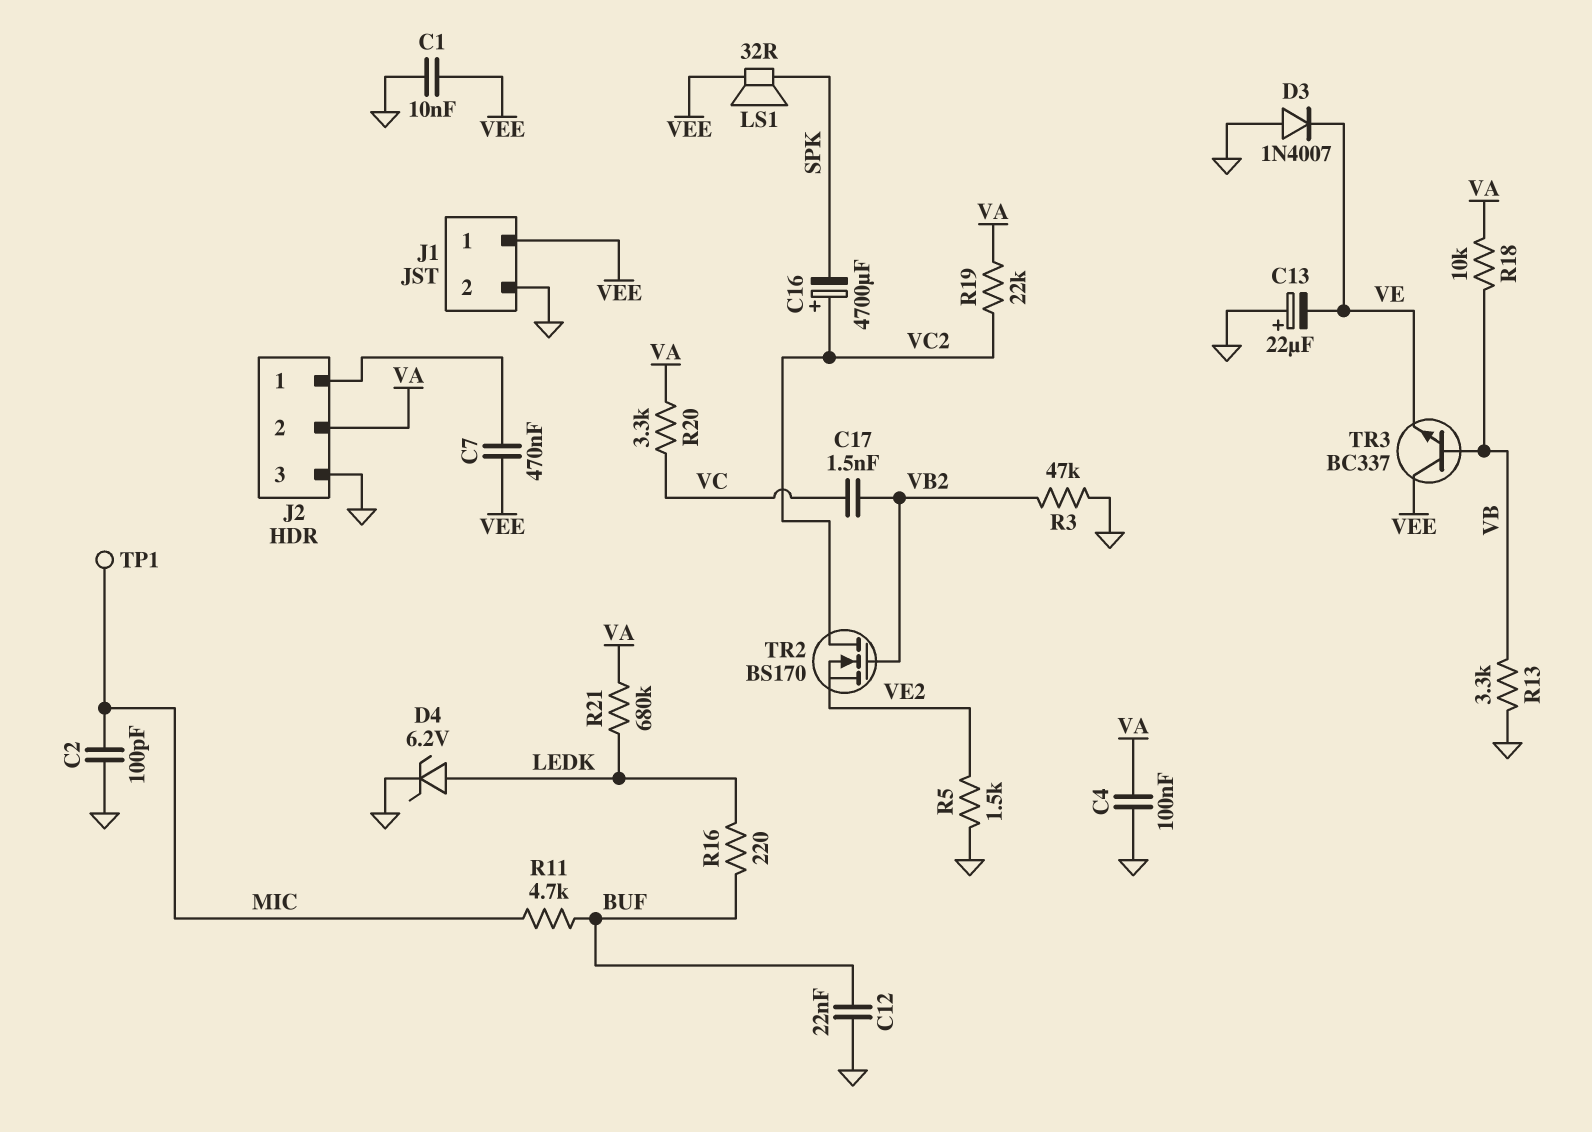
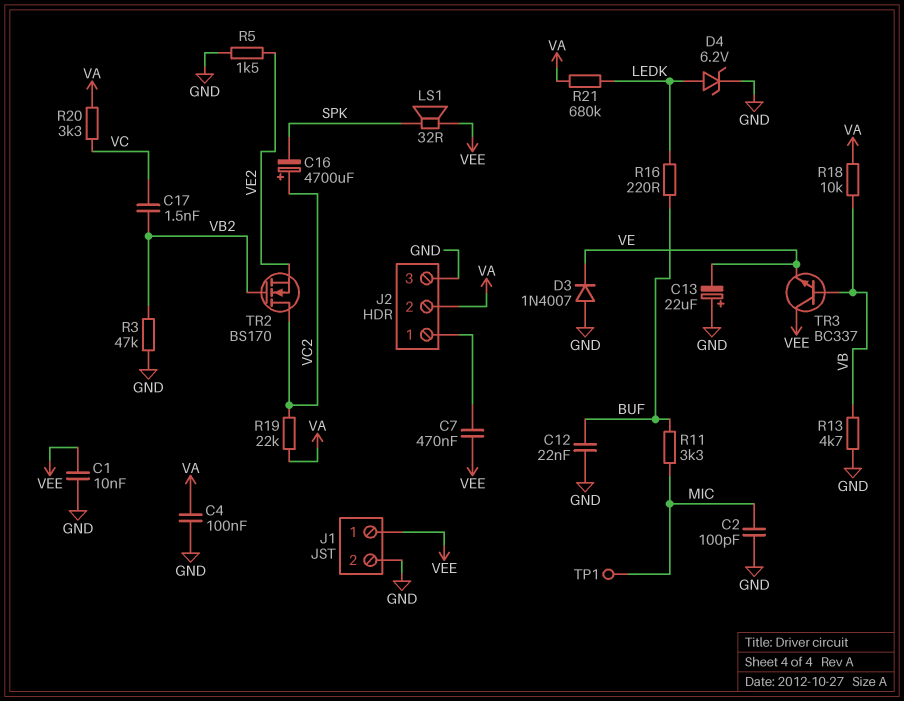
R11: 4.7k (BUF, MIC) -> 3.3k (BUF, MIC)
R13: 3.3k (GND, VB) -> 4.7k (GND, VB)

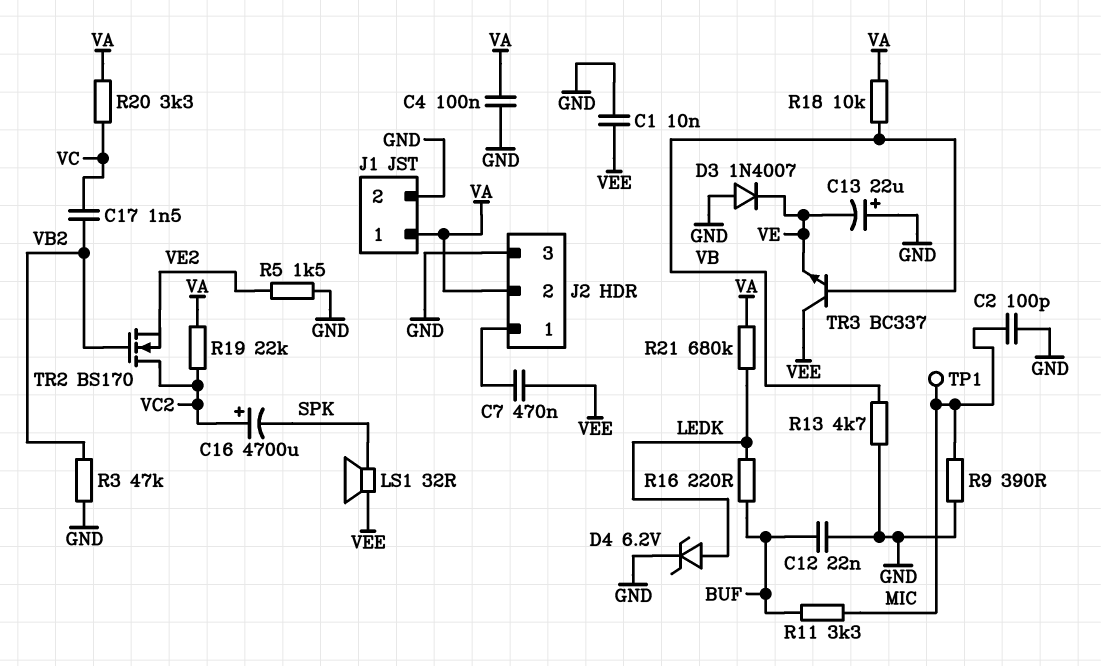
J1 pin 1: VEE -> VA
R9: none -> 390 (GND, MIC)

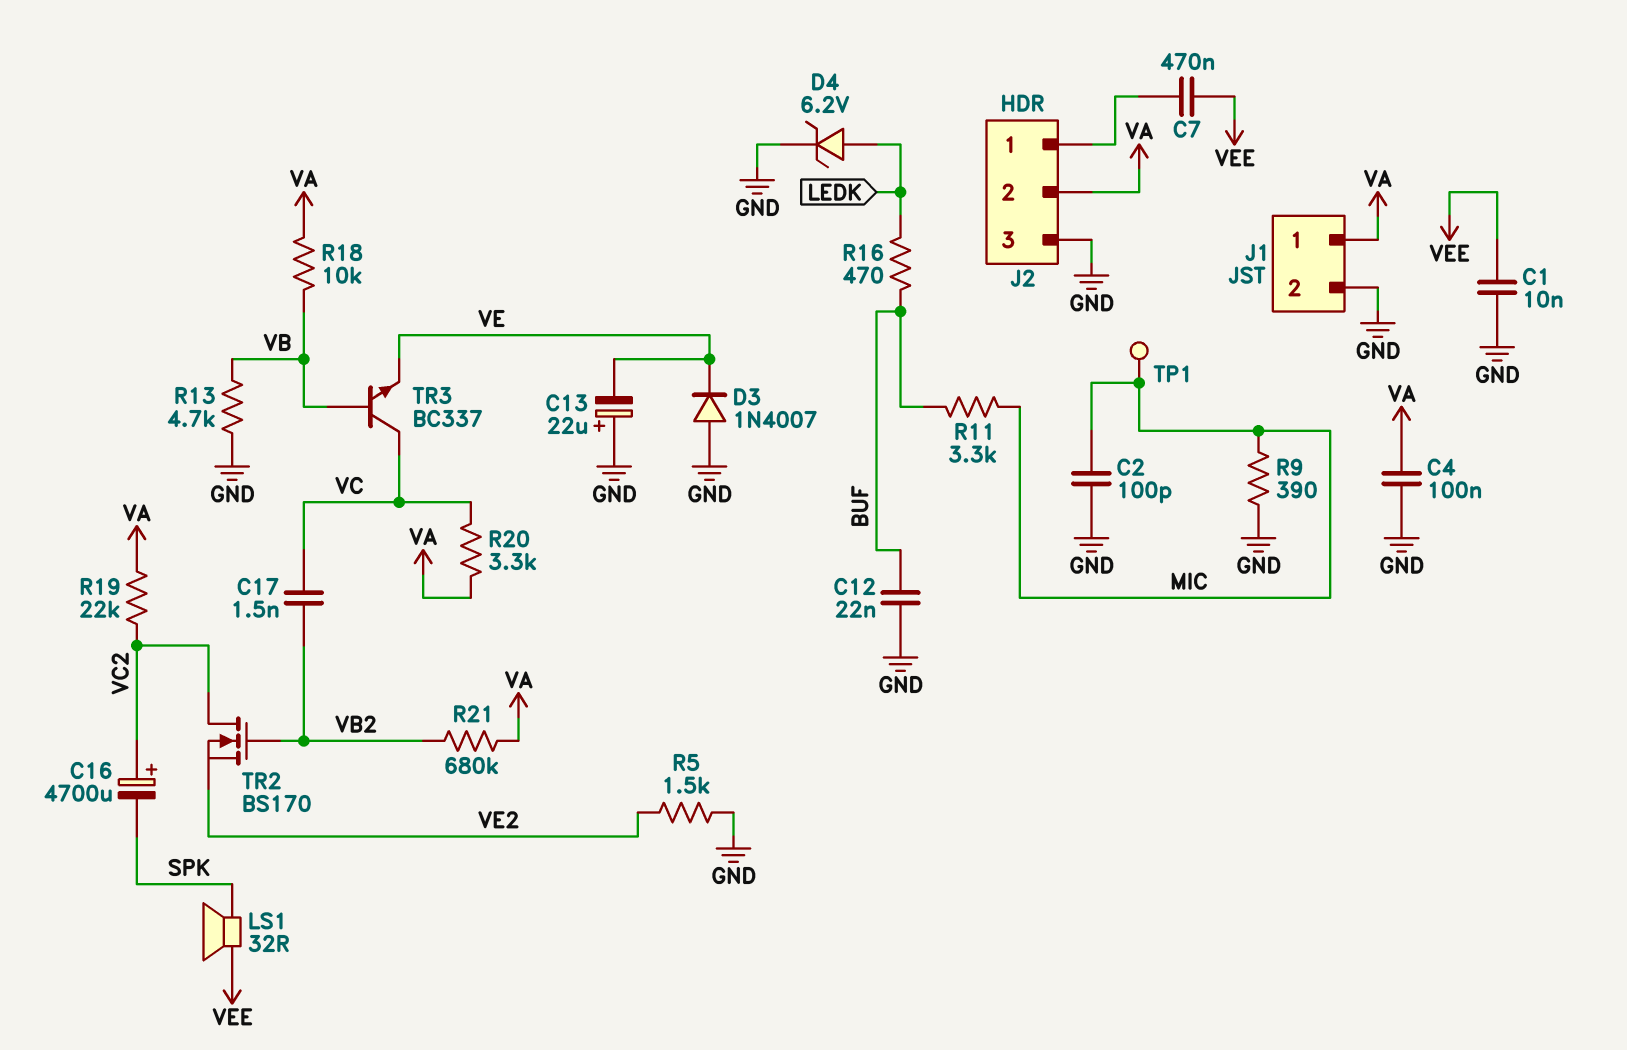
R3: 47k (GND, VB2) -> none
R16: 220 (BUF, LEDK) -> 470 (BUF, LEDK)
R21: 680k (LEDK, VA) -> 680k (VA, VB2)
TR3: NPN BC337 (B VB, C VEE, E VE) -> NPN BC337 (B VB, C VC, E VE)

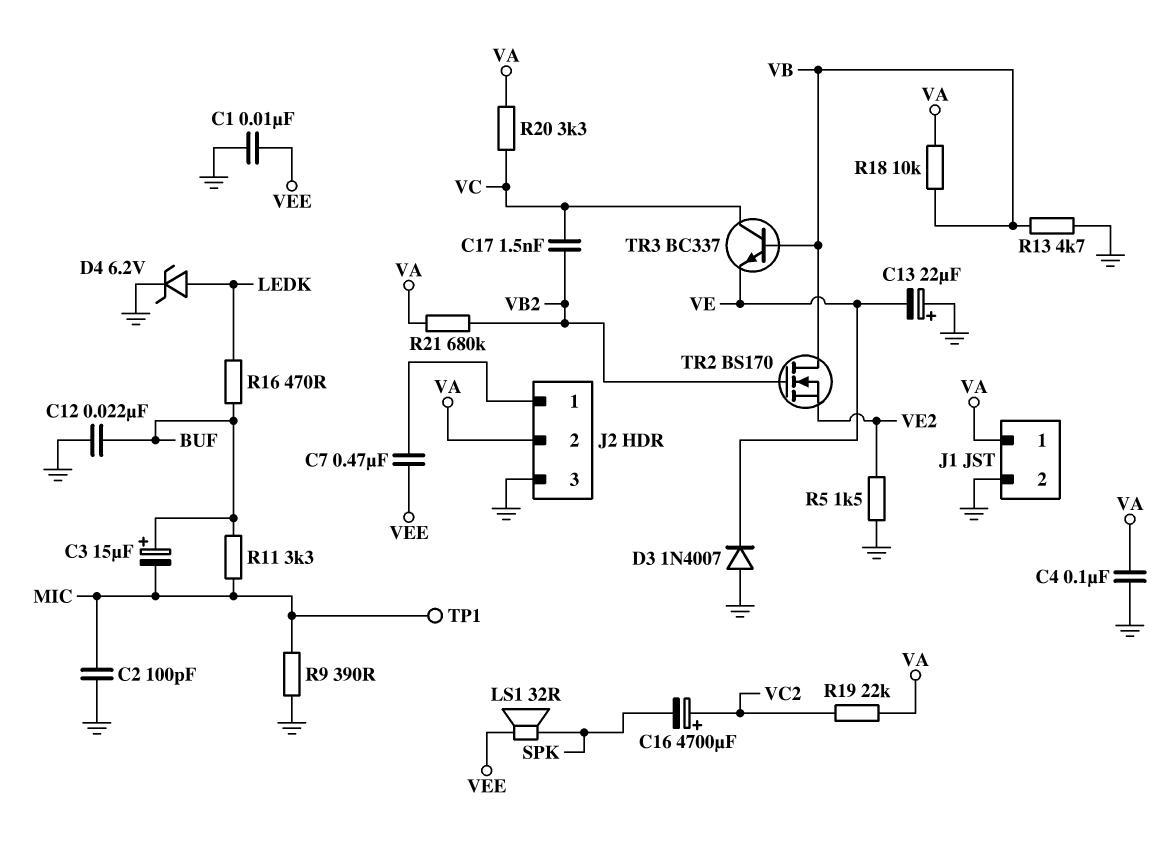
C3: none -> 15uF (plus BUF, minus MIC)
TR2: NMOS BS170 (G VB2, D VC2, S VE2) -> NMOS BS170 (G VB2, D VB, S VE2)

